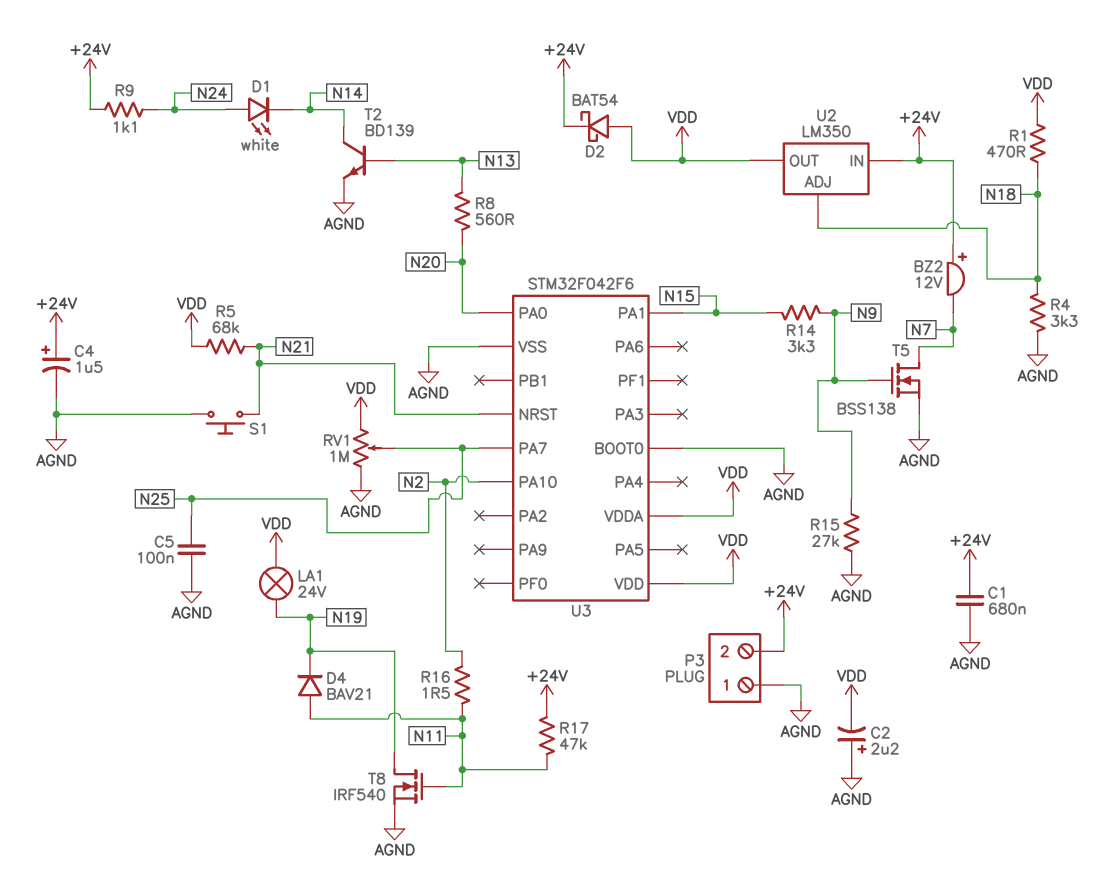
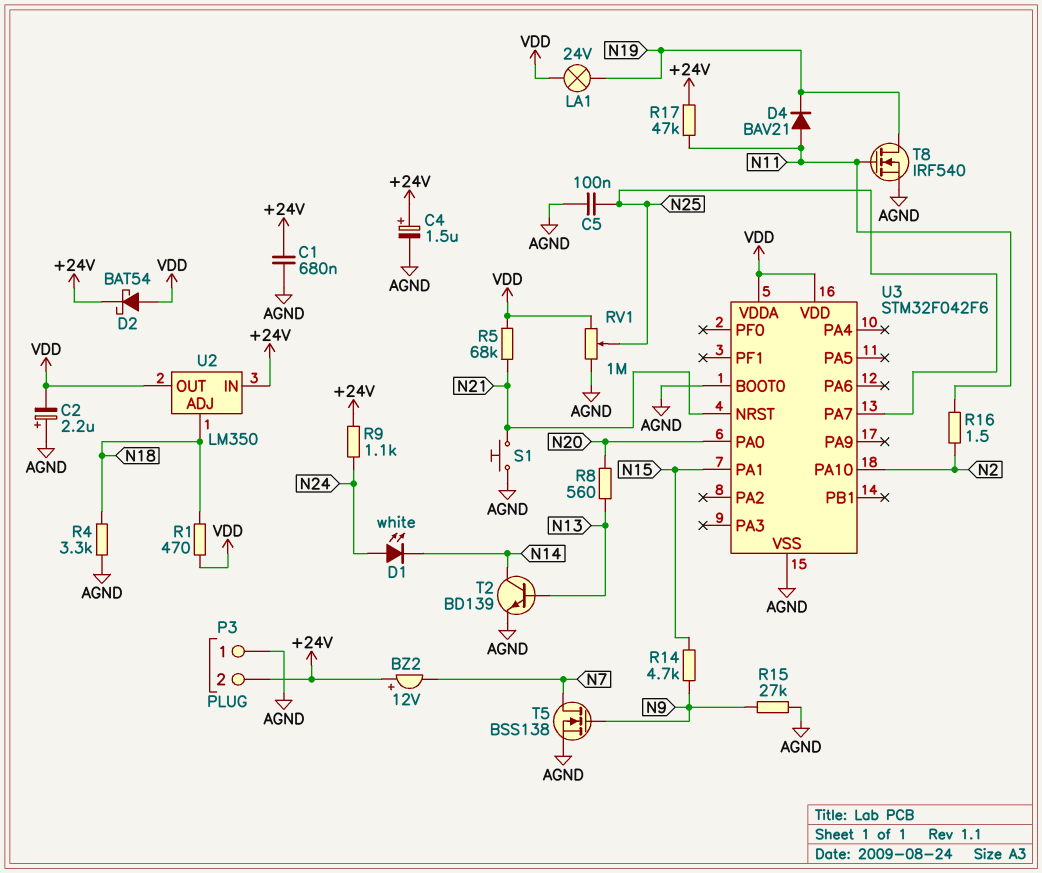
R14: 3.3k (N9, N15) -> 4.7k (N9, N15)

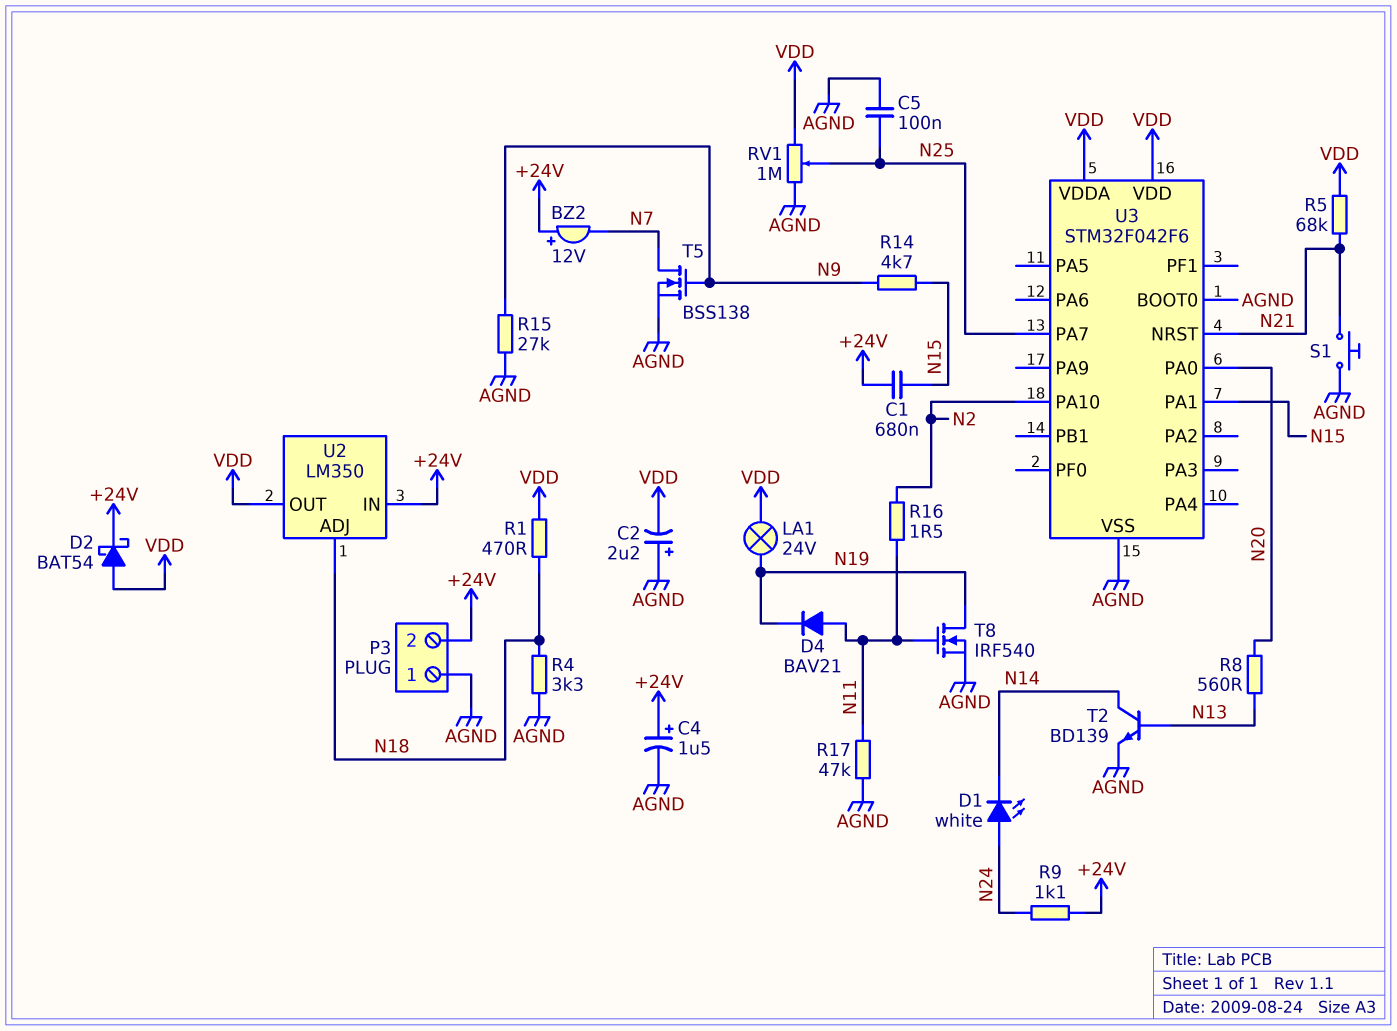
C1: 680nF (+24V, AGND) -> 680nF (+24V, N15)
R17: 47k (+24V, N11) -> 47k (AGND, N11)

